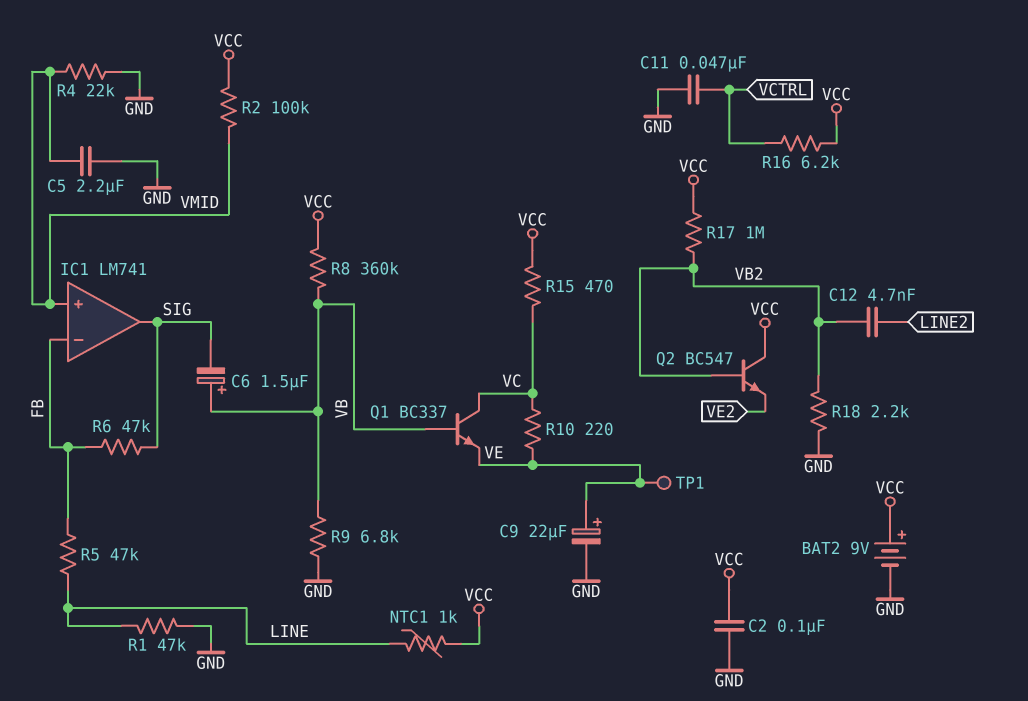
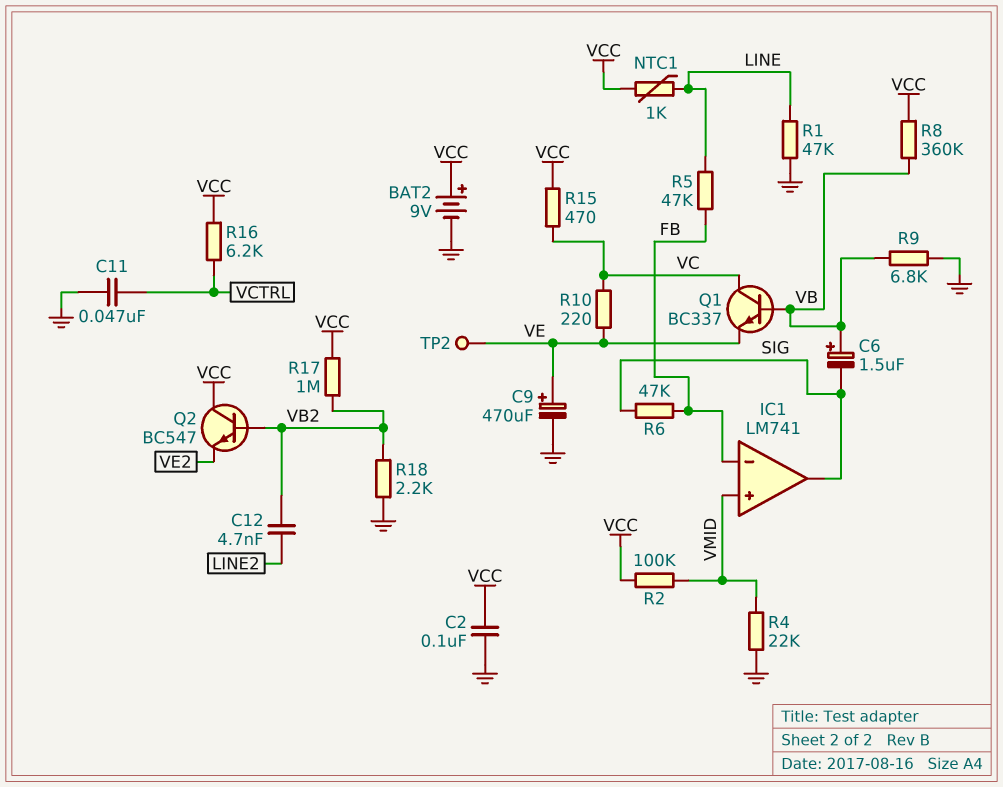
C5: 2.2uF (GND, VMID) -> none
C9: 22uF (plus VE, minus GND) -> 470uF (plus VE, minus GND)
TP1: test point (VE) -> none
TP2: none -> test point (VE)

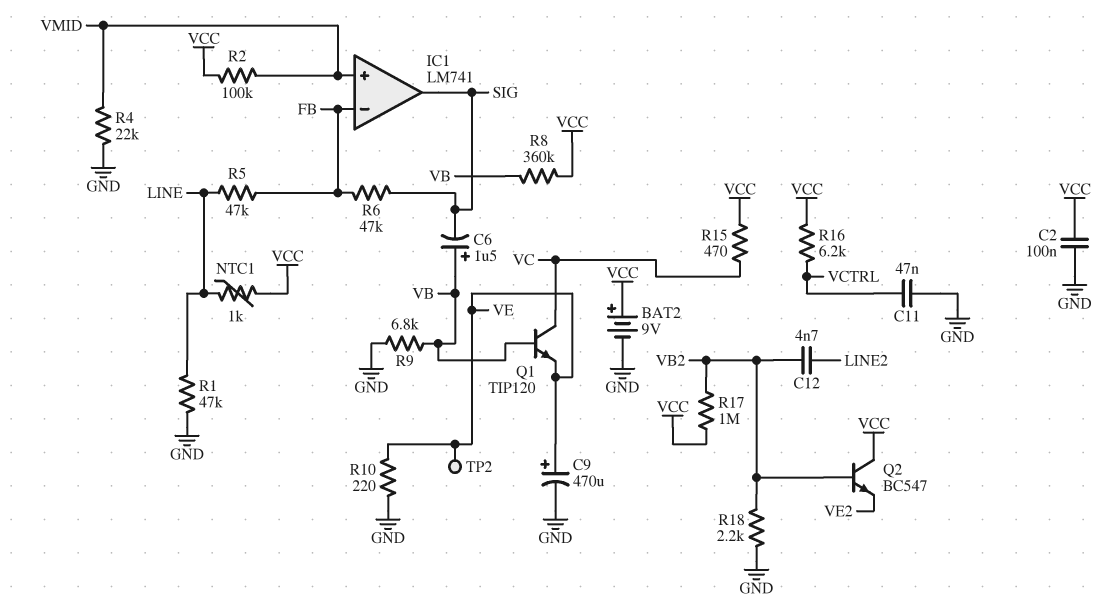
Q1: NPN BC337 (B VB, C VC, E VE) -> NPN TIP120 (B VB, C VC, E VE)
R10: 220 (VC, VE) -> 220 (GND, VE)

